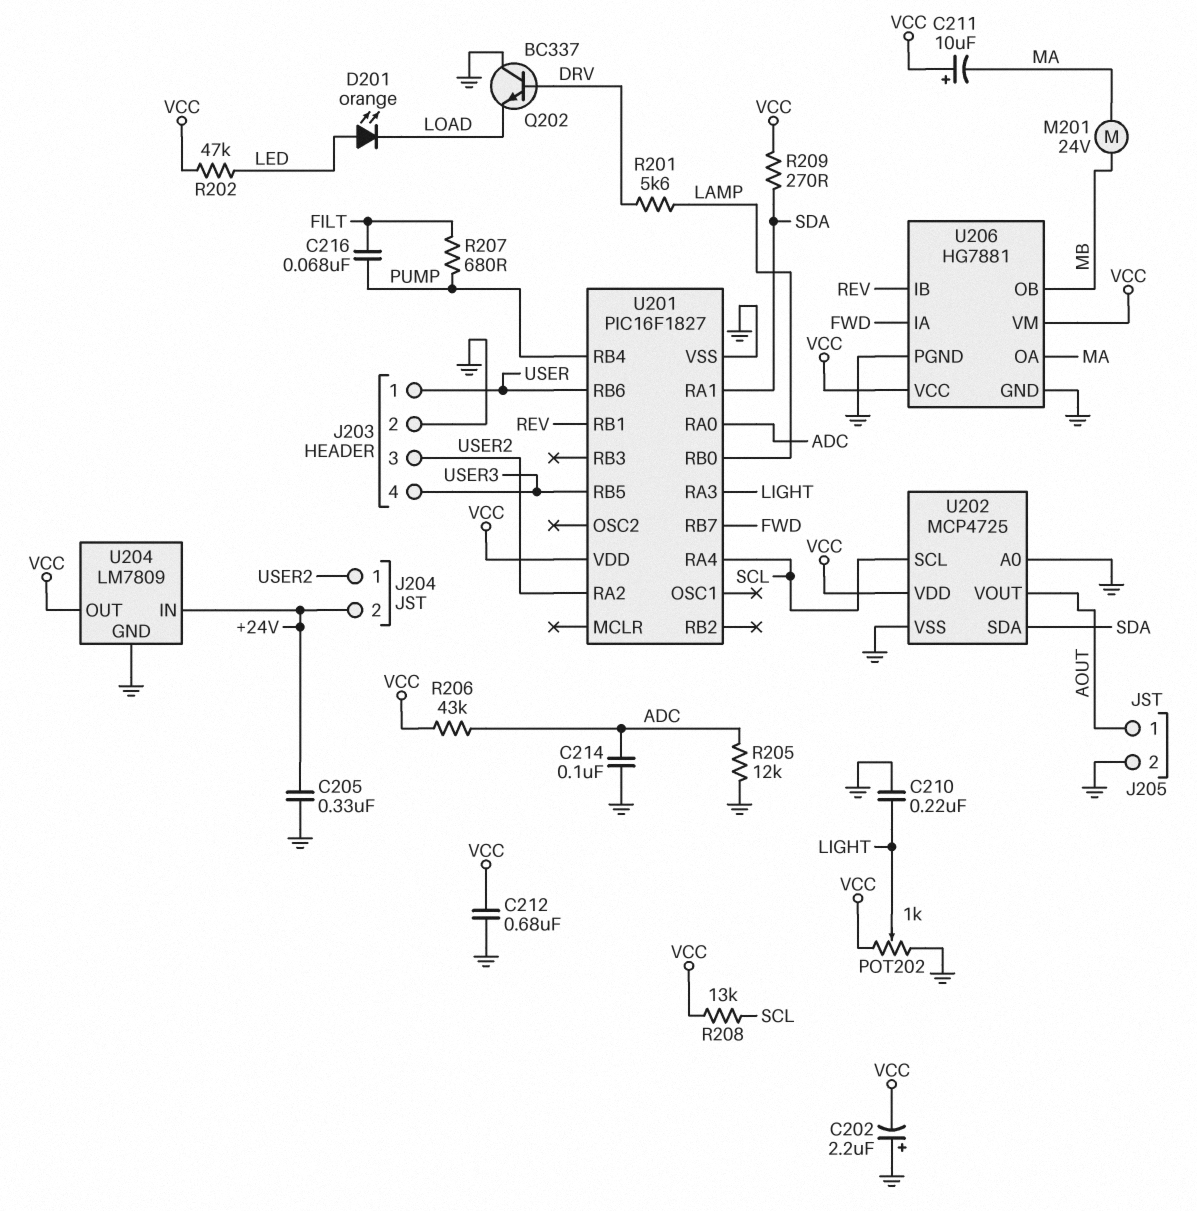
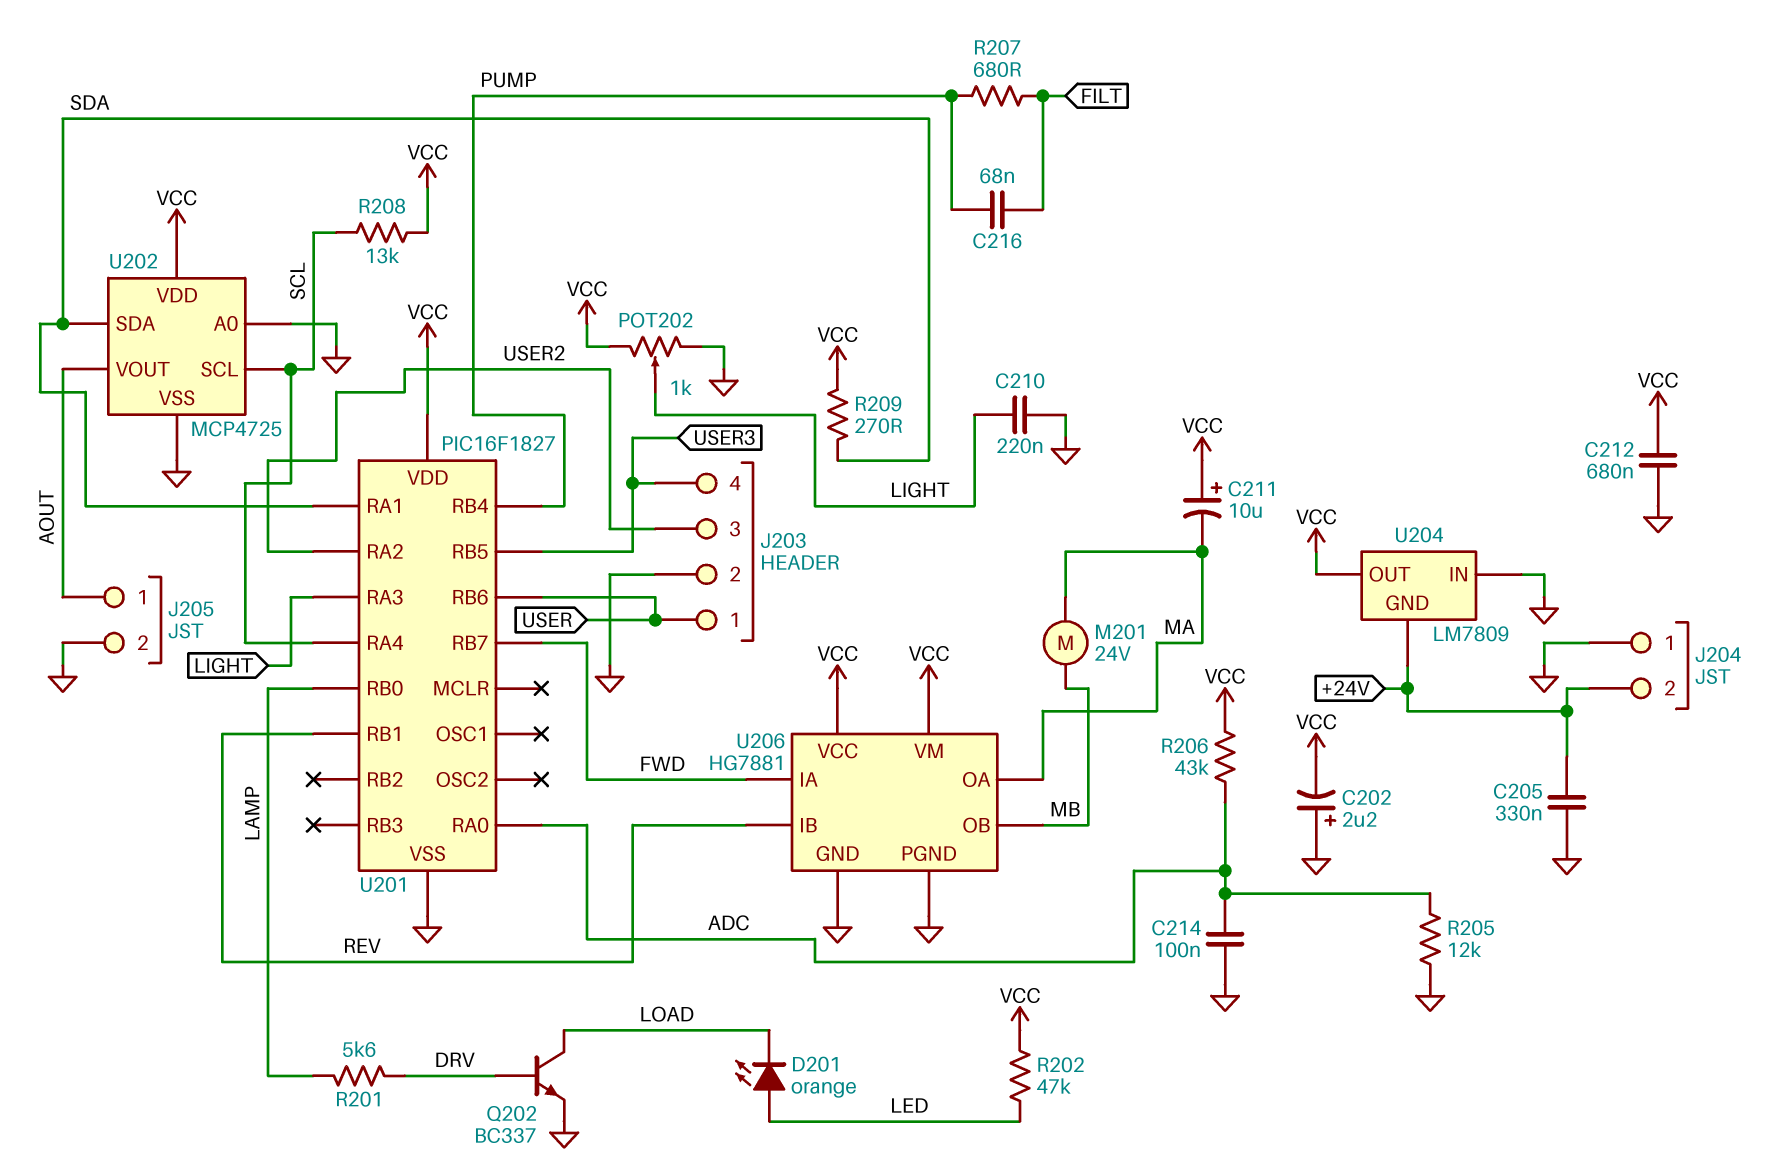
J204 pin 1: USER2 -> GND
Q202: NPN BC337 (B DRV, C GND, E LOAD) -> NPN BC337 (B DRV, C LOAD, E GND)
U204 pin GND: GND -> +24V
U204 pin IN: +24V -> GND

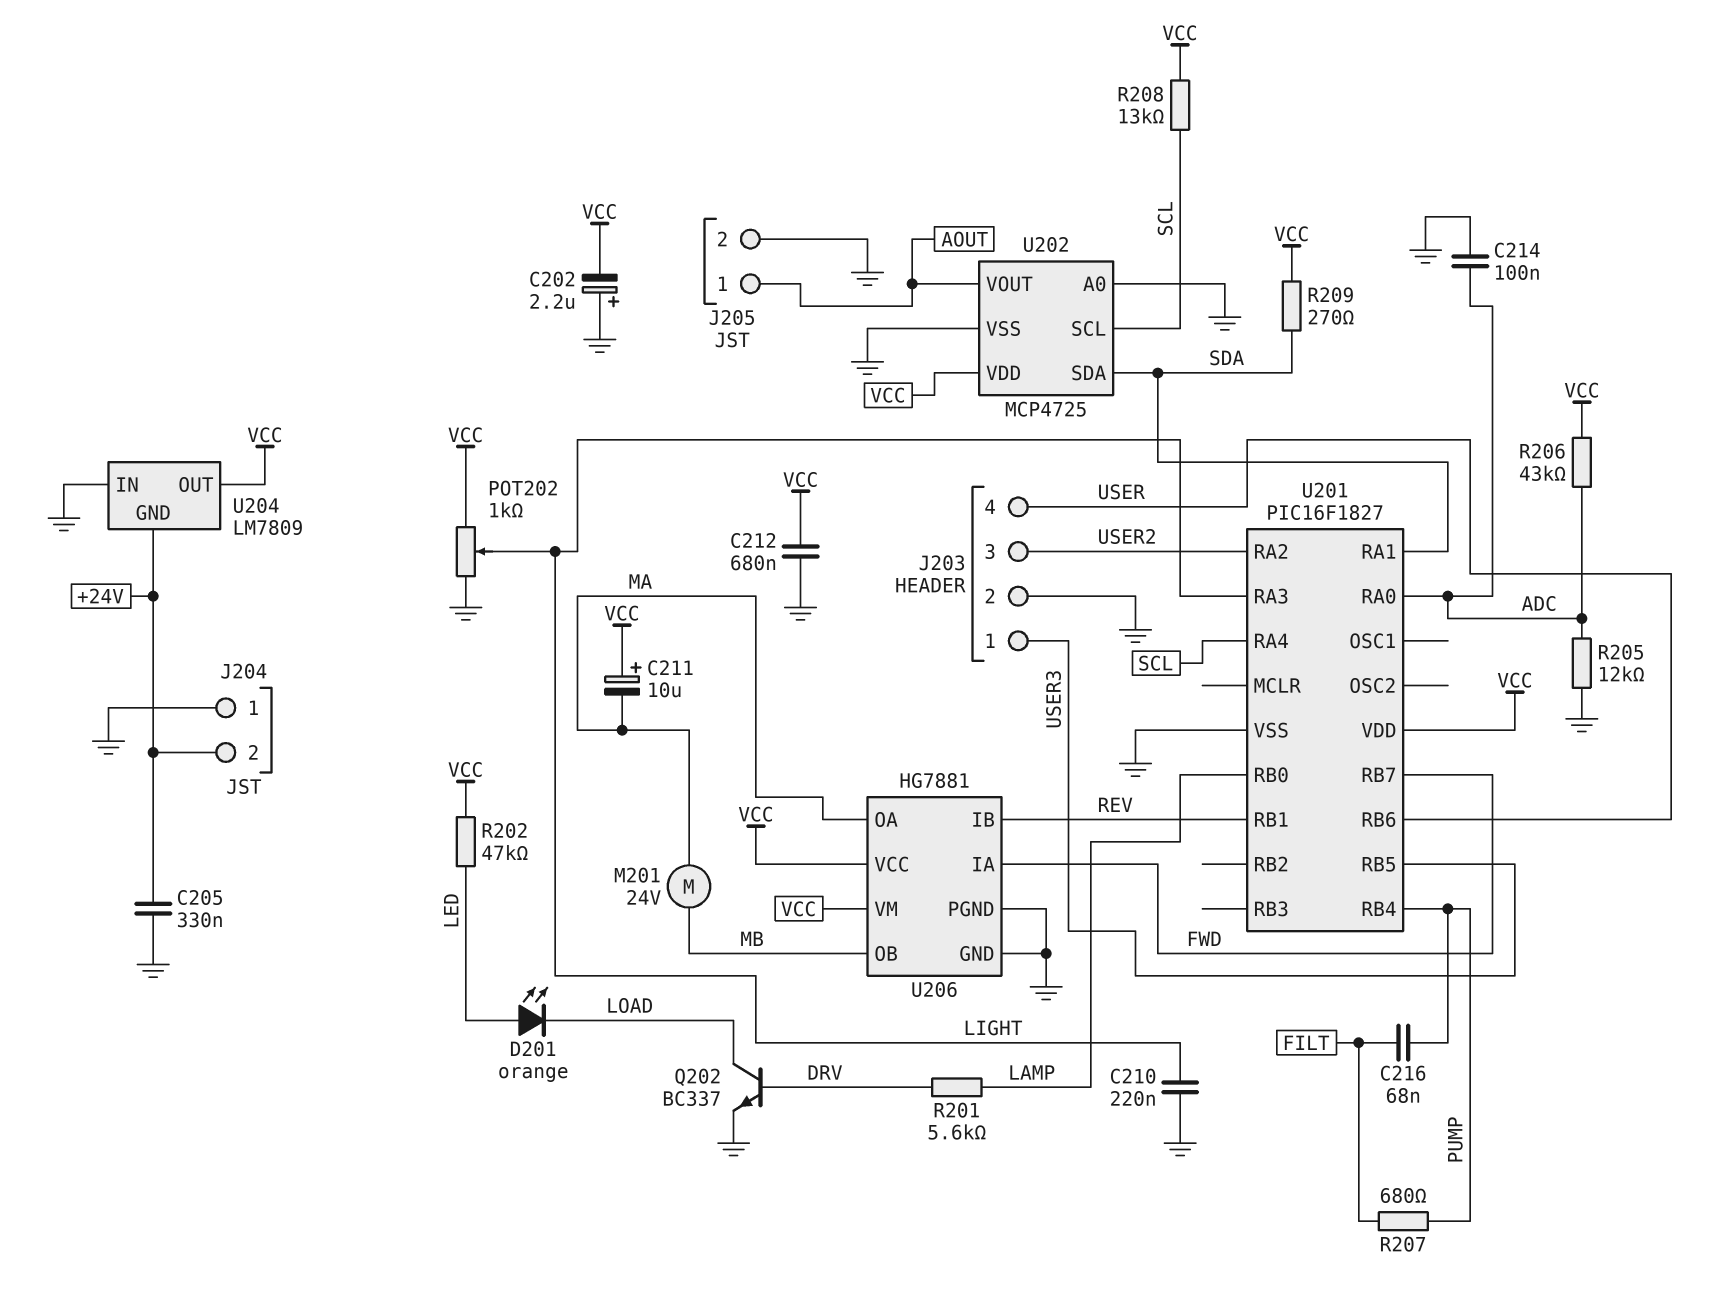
J203 pin 1: USER -> USER3
J203 pin 4: USER3 -> USER

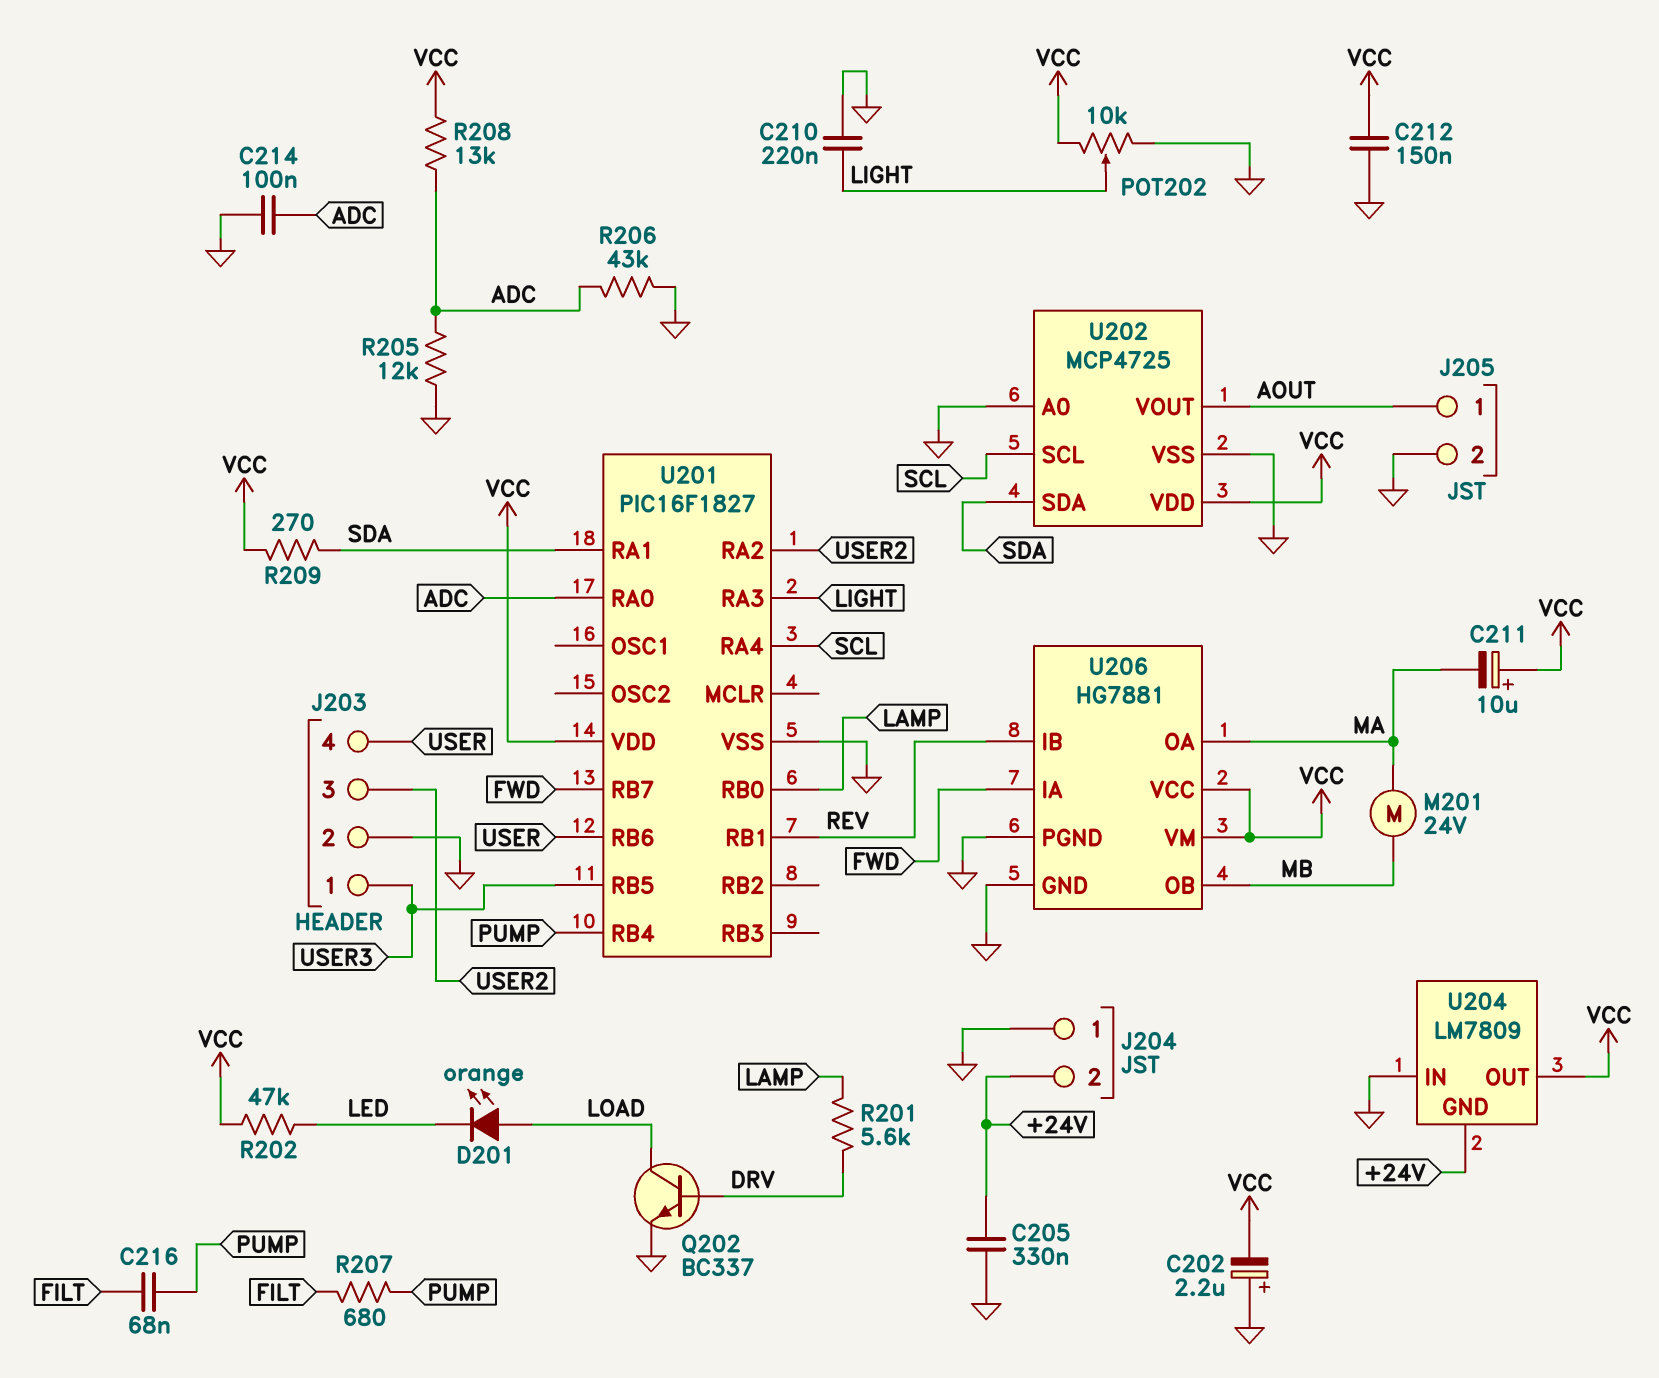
C212: 680nF (GND, VCC) -> 150nF (GND, VCC)
D201: LED orange (A LED, K LOAD) -> LED orange (A LOAD, K LED)
POT202: 1k (GND, VCC, wiper LIGHT) -> 10k (GND, VCC, wiper LIGHT)
R206: 43k (ADC, VCC) -> 43k (ADC, GND)
R208: 13k (SCL, VCC) -> 13k (ADC, VCC)

